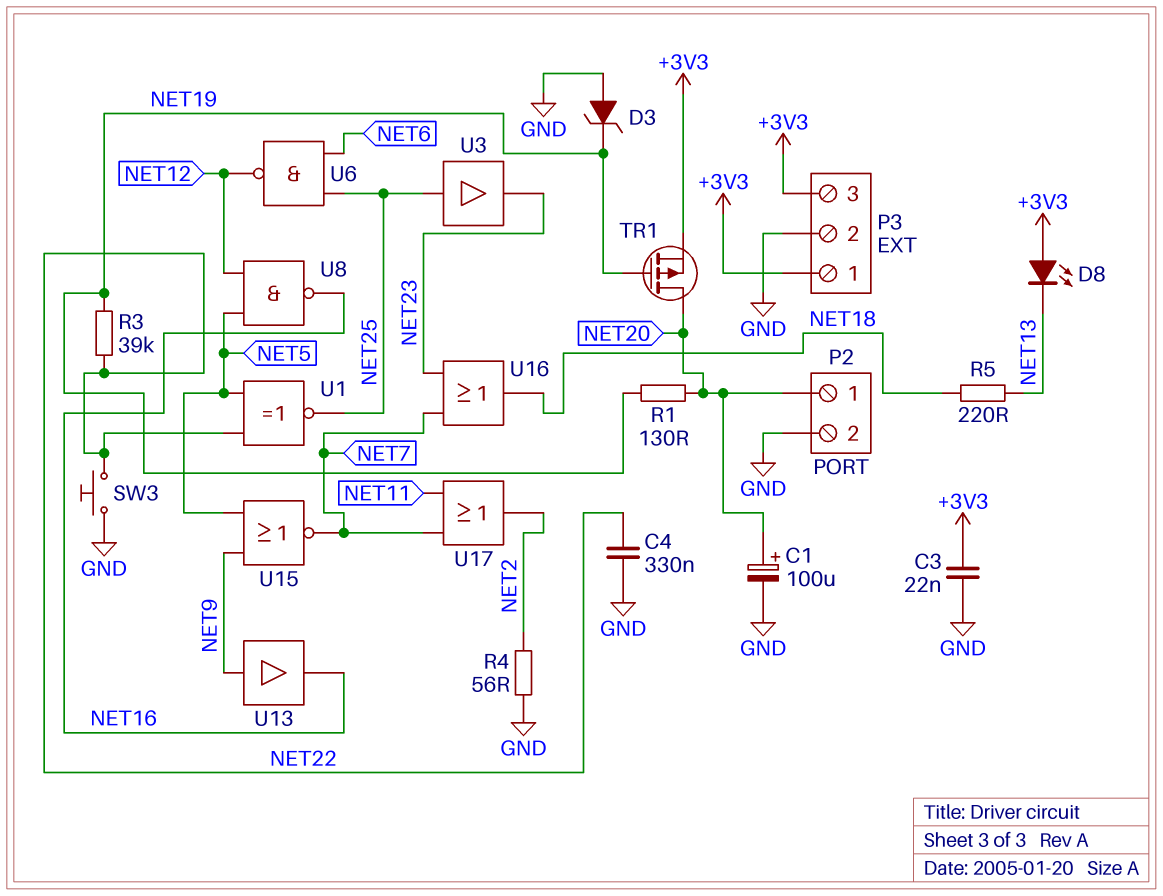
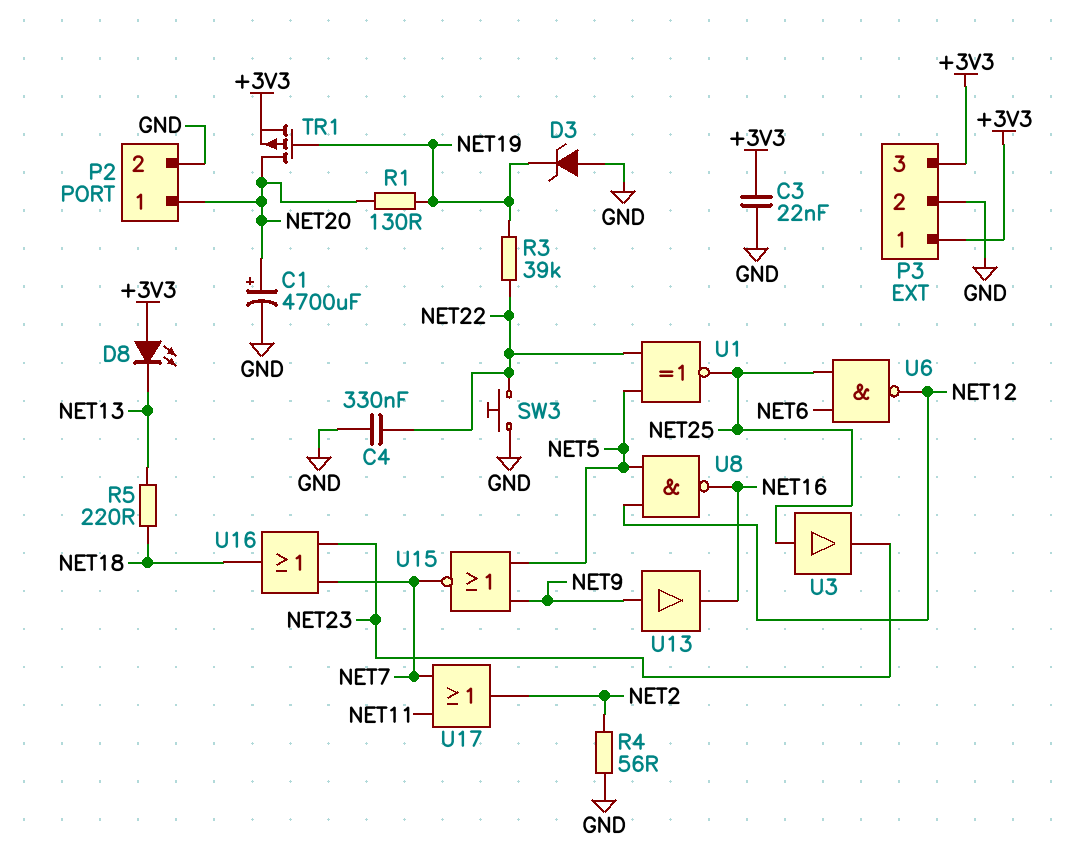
C1: 100uF (plus NET20, minus GND) -> 4700uF (plus NET20, minus GND)

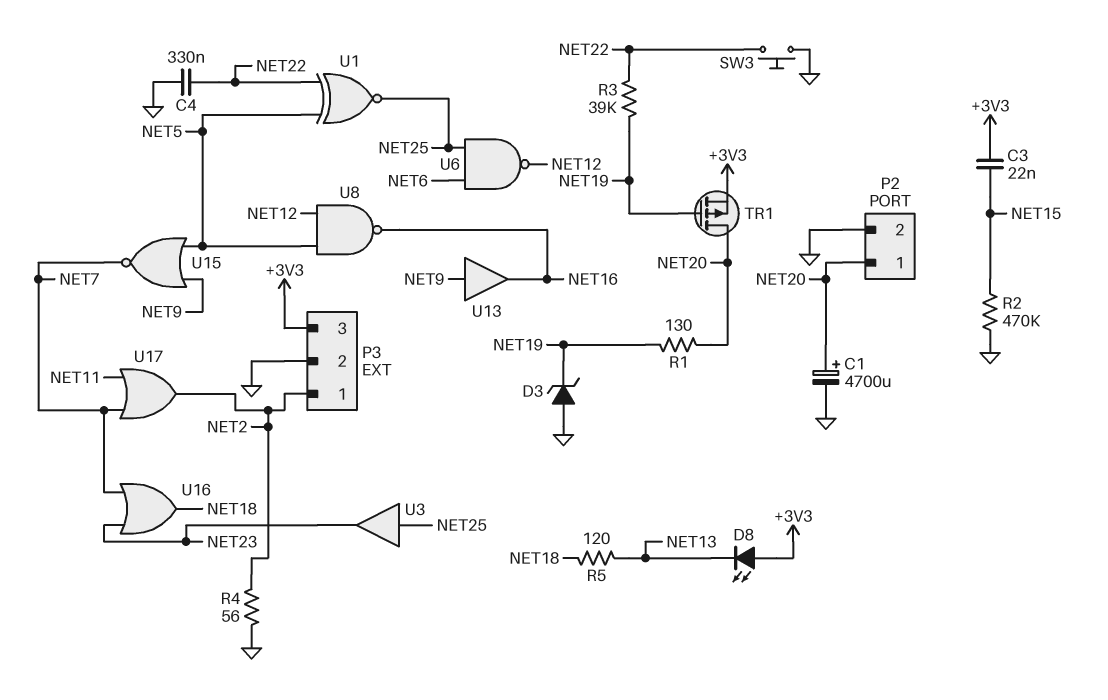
C3: 22nF (+3V3, GND) -> 22nF (+3V3, NET15)
P3 pin 1: +3V3 -> NET2
R2: none -> 470k (GND, NET15)
R5: 220 (NET13, NET18) -> 120 (NET13, NET18)

